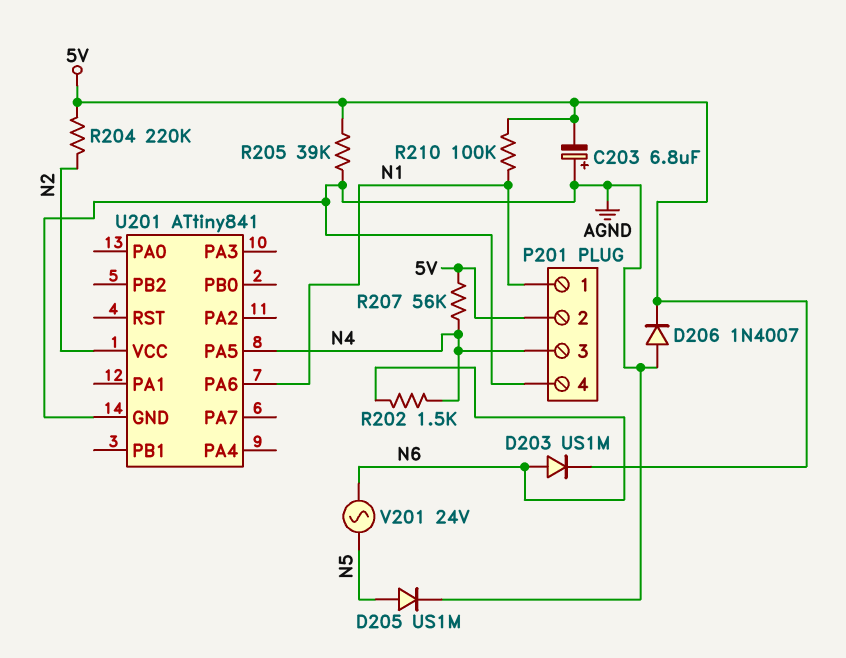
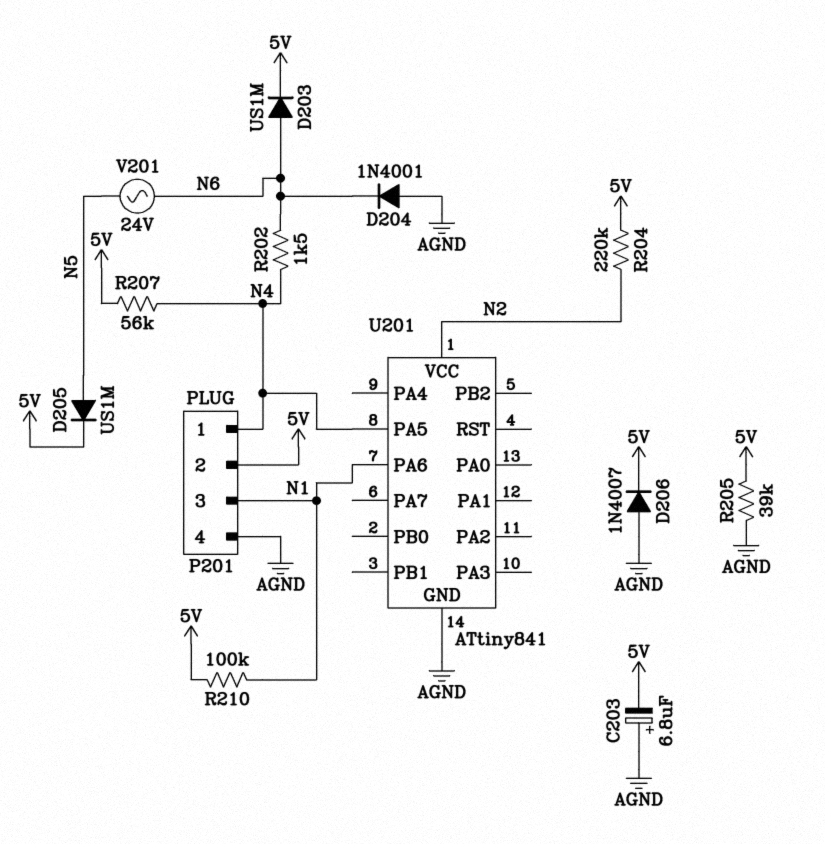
D204: none -> diode 1N4001 (A AGND, K N6)
D205: diode US1M (A N5, K AGND) -> diode US1M (A N5, K 5V)
P201 pin 1: N1 -> N4
P201 pin 3: N4 -> N1

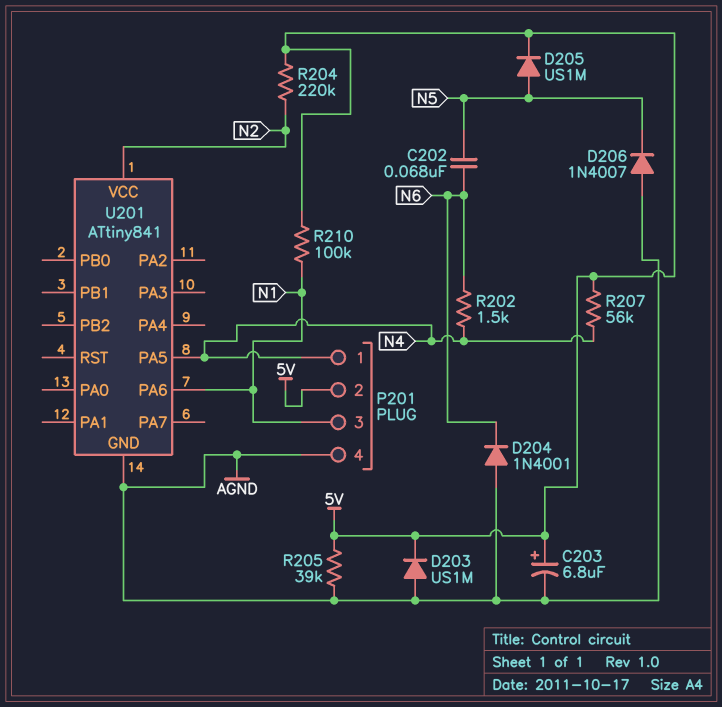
C202: none -> 68nF (N5, N6)
C203: 6.8uF (plus AGND, minus 5V) -> 6.8uF (plus 5V, minus AGND)
D203: diode US1M (A N6, K 5V) -> diode US1M (A AGND, K 5V)
D206: diode 1N4007 (A AGND, K 5V) -> diode 1N4007 (A AGND, K N5)
V201: AC 24V (N5, N6) -> none

